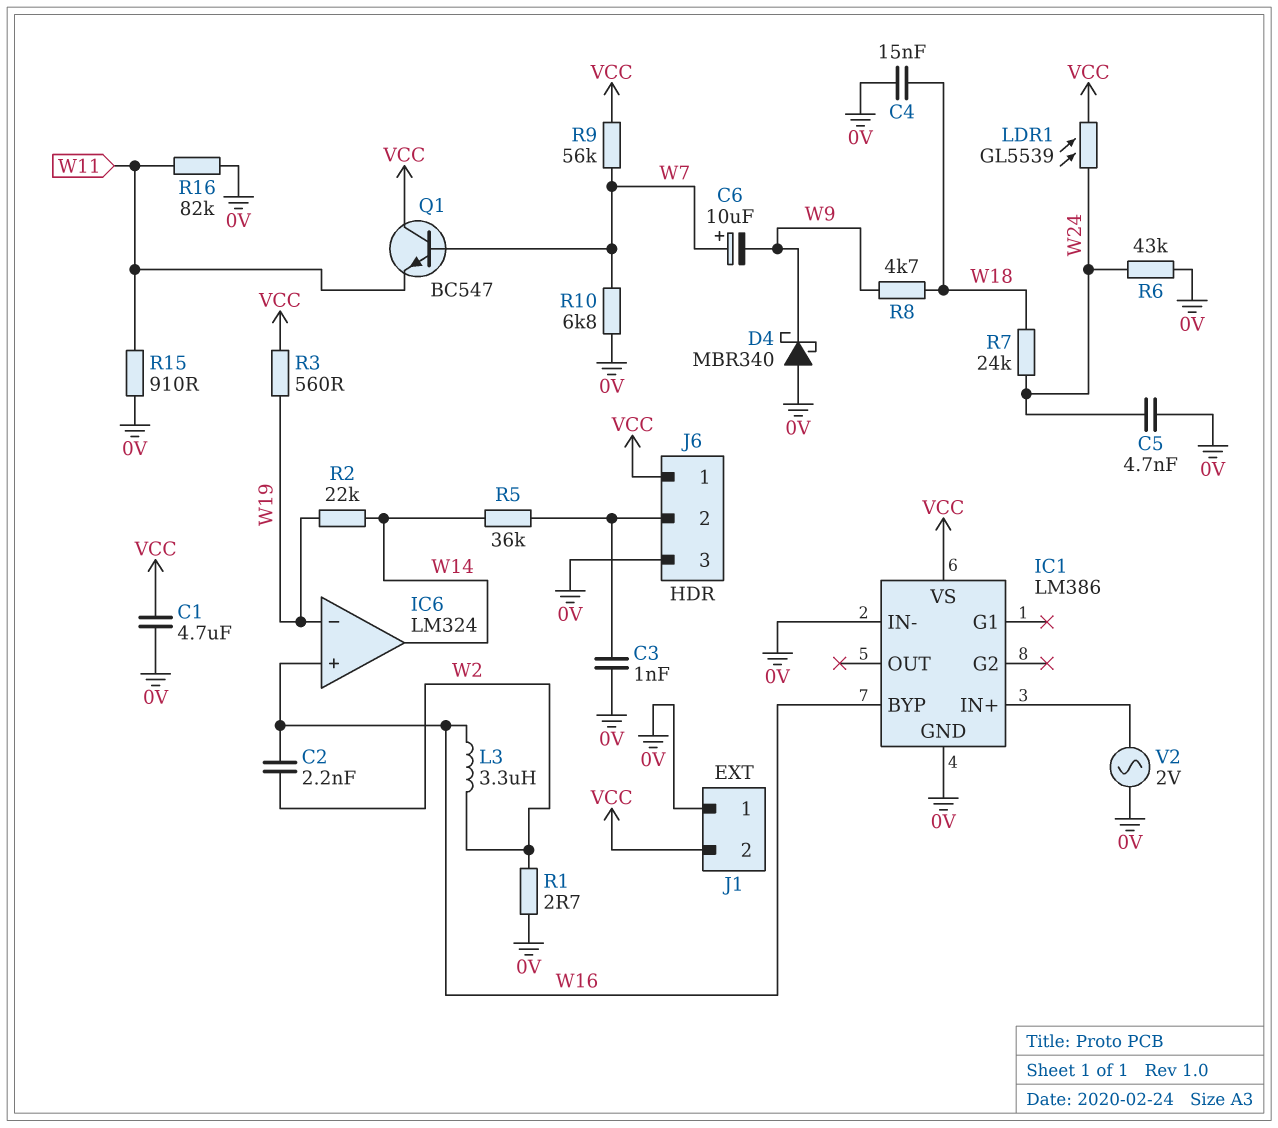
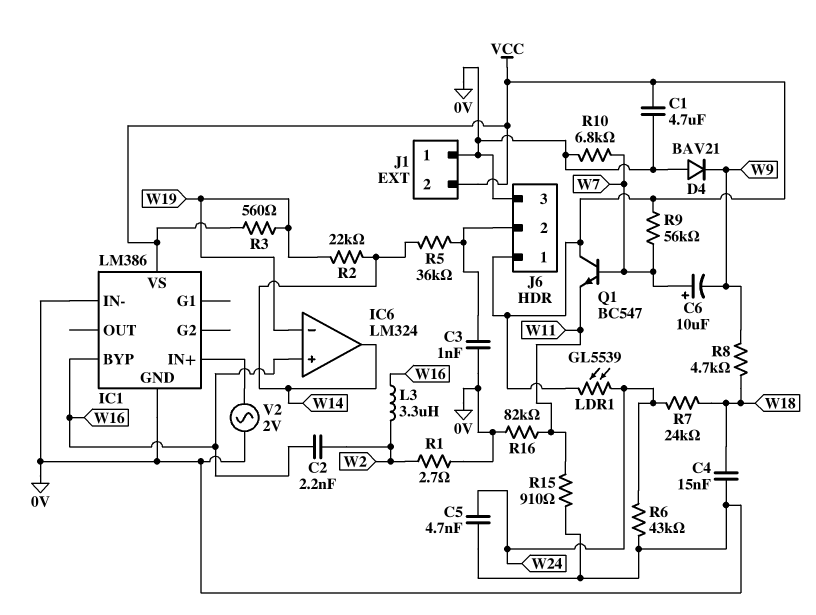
D4: schottky MBR340 (A 0V, K W9) -> diode BAV21 (A 0V, K W9)

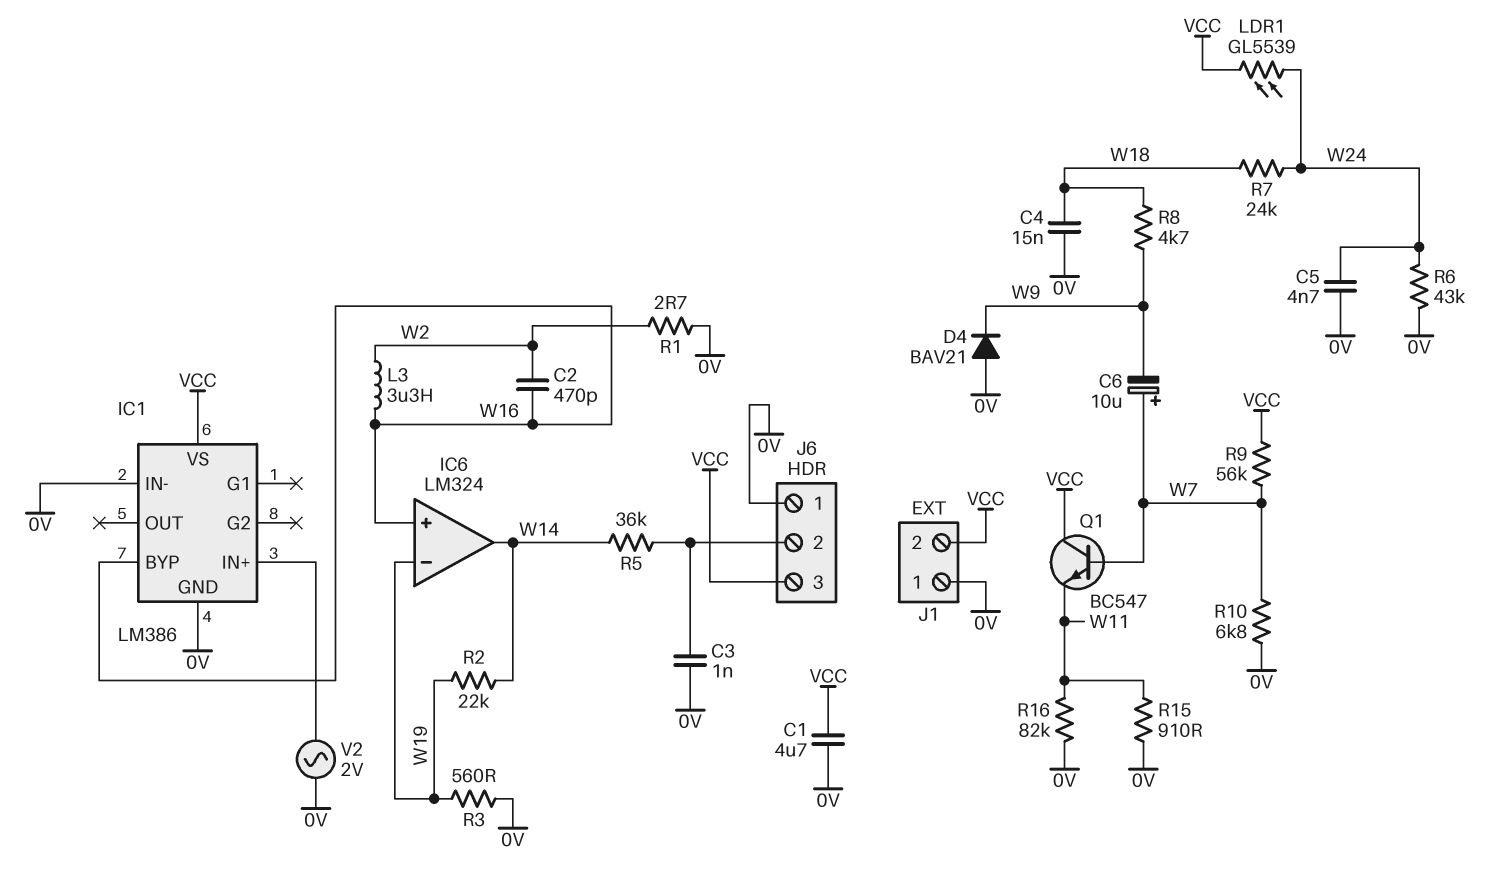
C2: 2.2nF (W2, W16) -> 470pF (W2, W16)
J6 pin 1: VCC -> 0V
J6 pin 3: 0V -> VCC
R3: 560 (VCC, W19) -> 560 (0V, W19)

